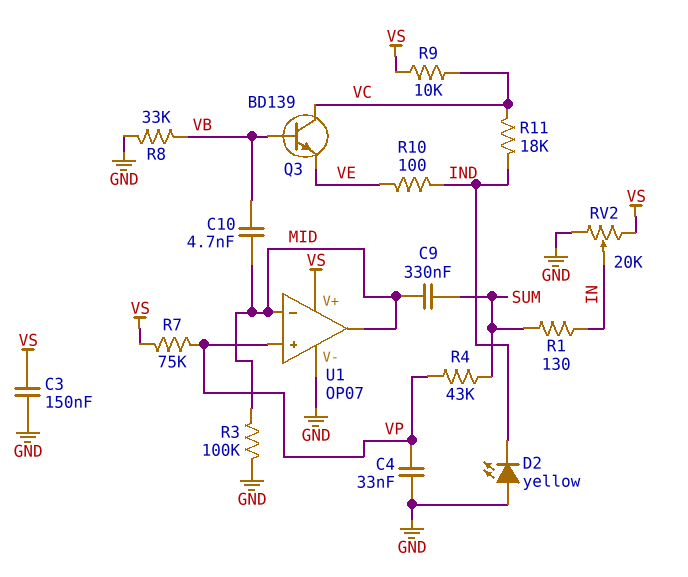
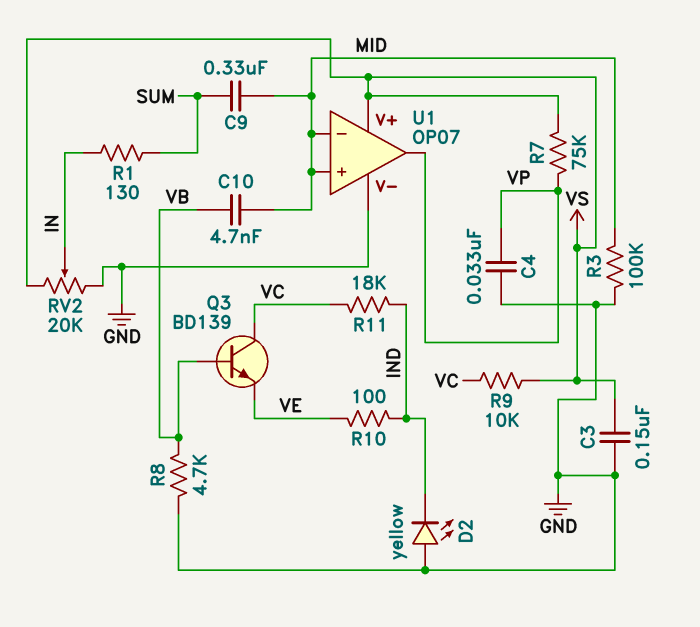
R4: 43k (SUM, VP) -> none
R8: 33k (GND, VB) -> 4.7k (GND, VB)
U1 pin in+: VP -> MID
U1 pin out: MID -> VP

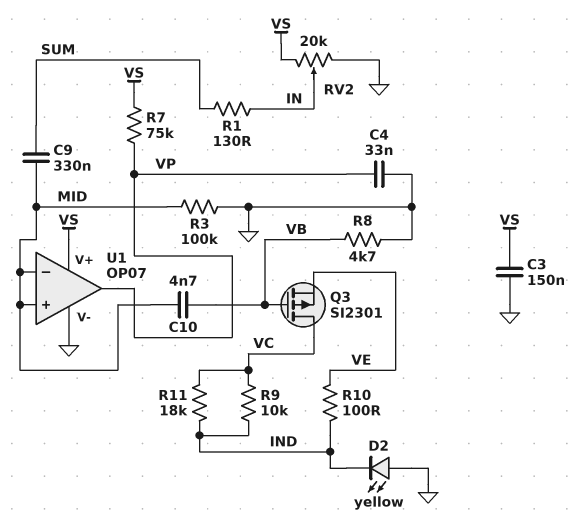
Q3: NPN BD139 (B VB, C VC, E VE) -> PMOS SI2301 (G VB, D VC, S VE)
R9: 10k (VC, VS) -> 10k (IND, VC)

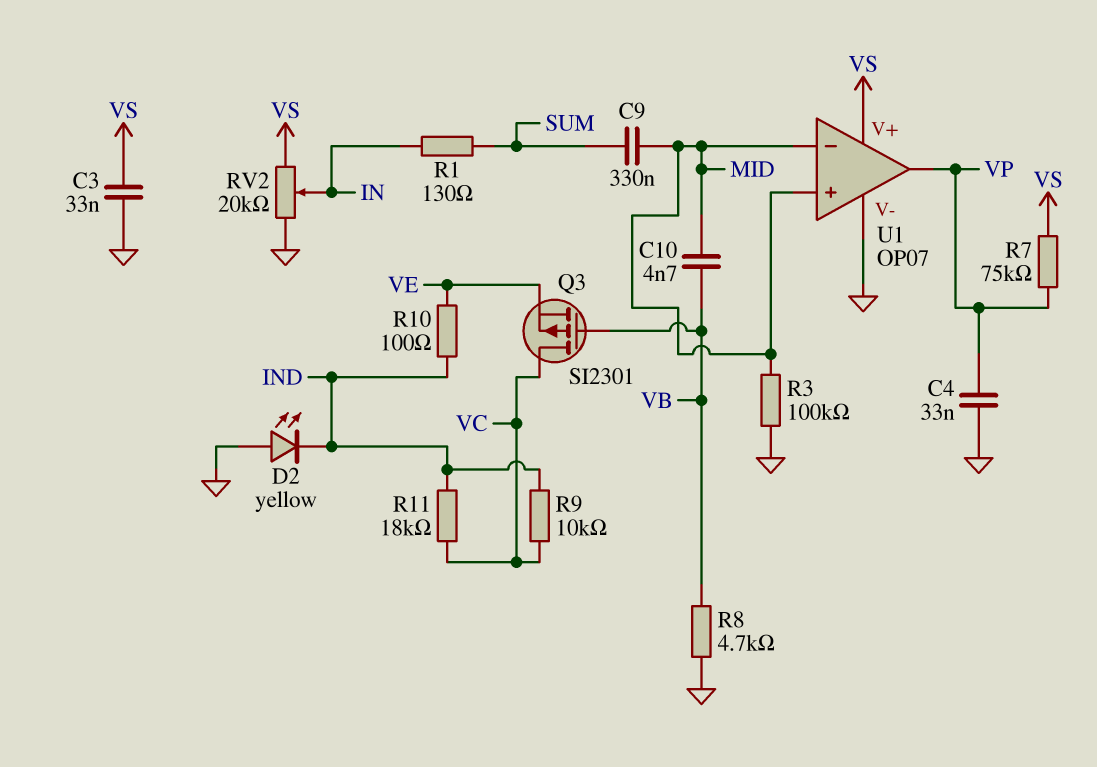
C3: 150nF (GND, VS) -> 33nF (GND, VS)

